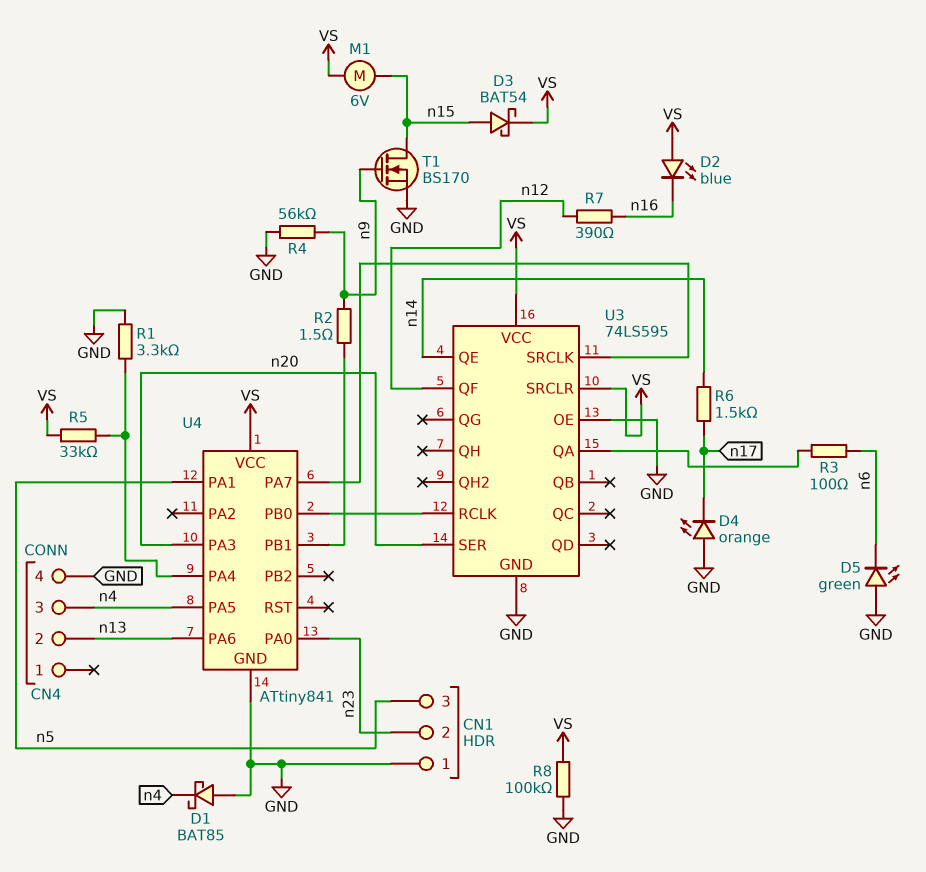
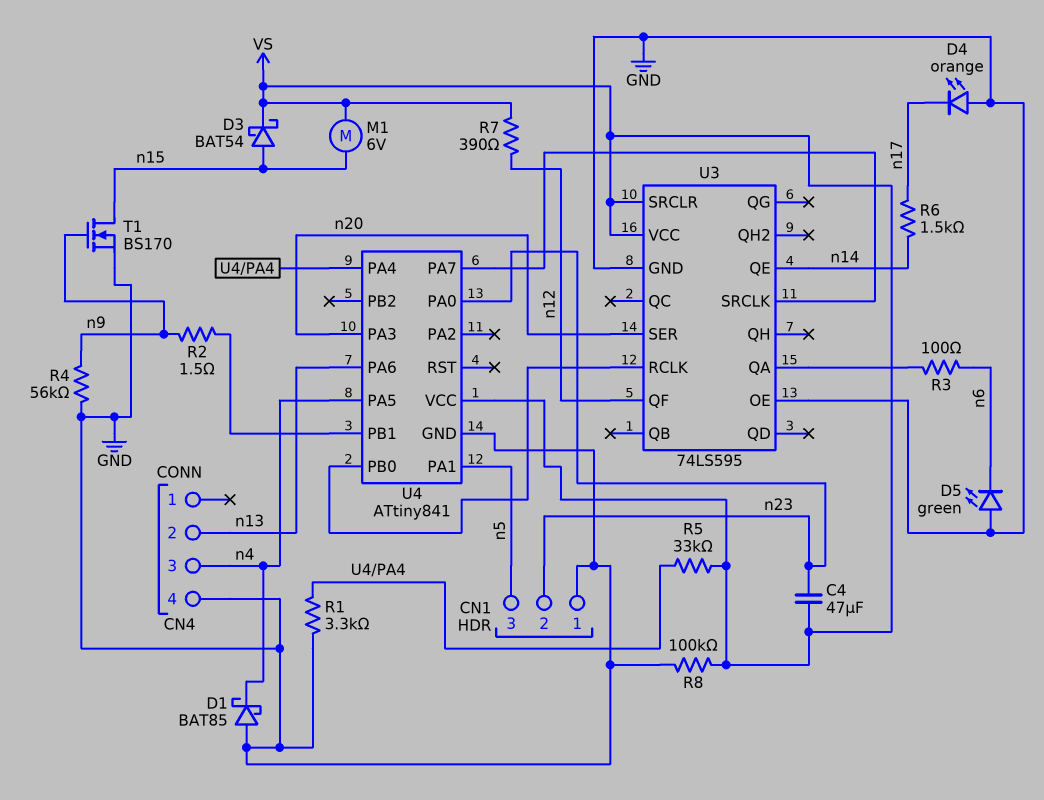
C4: none -> 47uF (VS, n23)
D2: LED blue (A VS, K n16) -> none
R7: 390 (n12, n16) -> 390 (VS, n12)

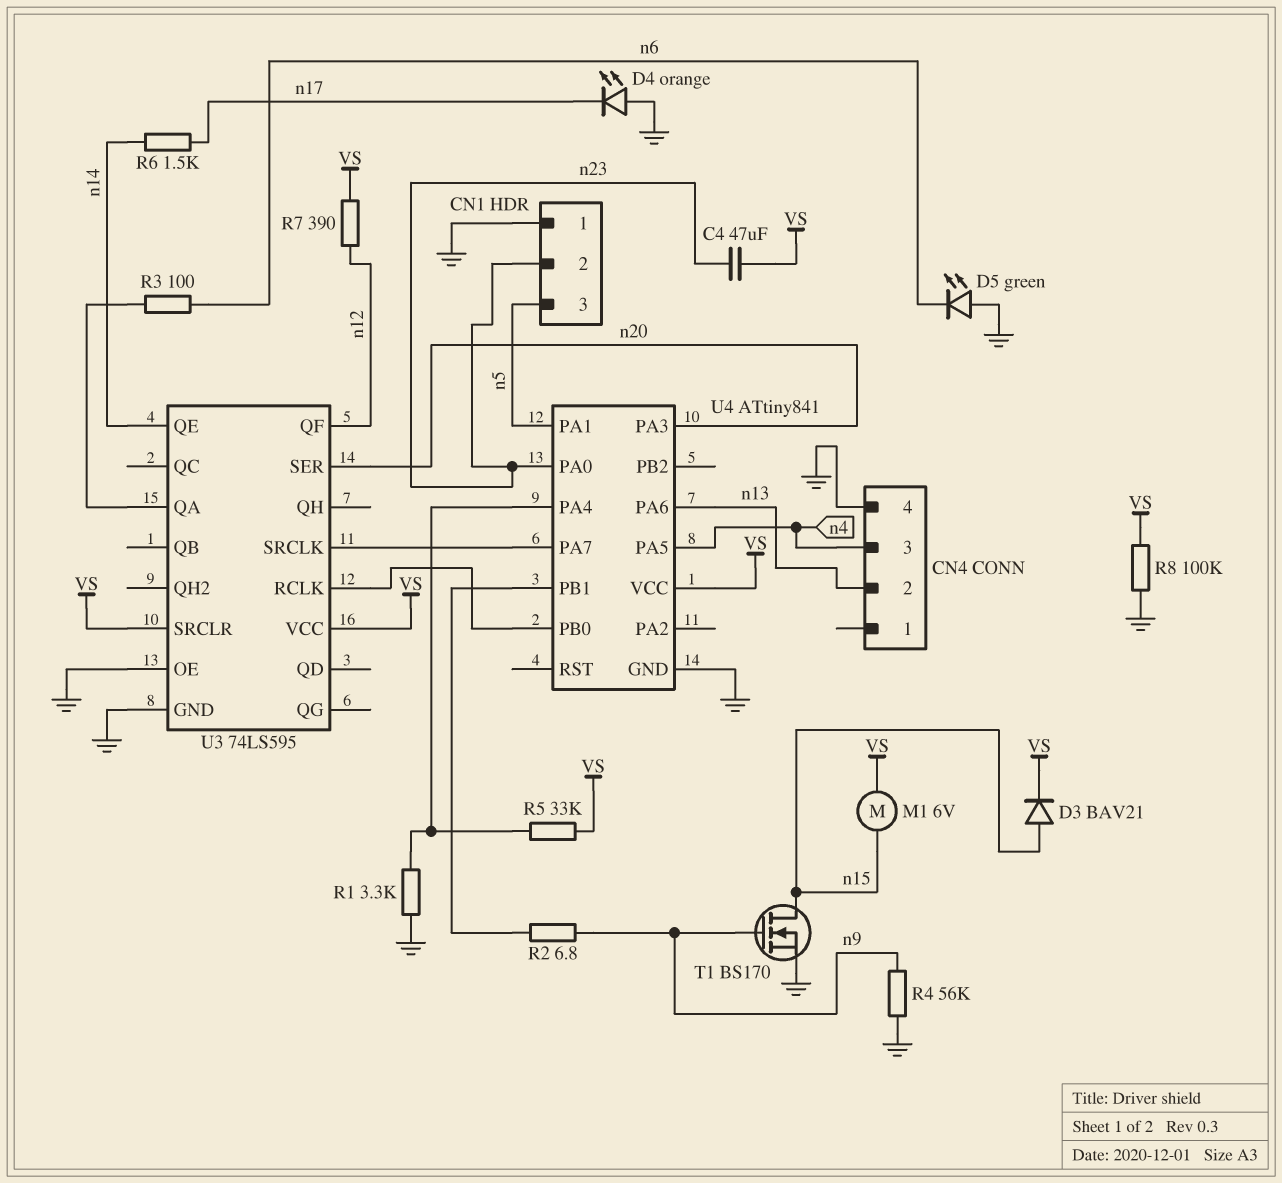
D1: schottky BAT85 (A GND, K n4) -> none
D3: schottky BAT54 (A n15, K VS) -> diode BAV21 (A n15, K VS)
R2: 1.5 (U4/PB1, n9) -> 6.8 (U4/PB1, n9)

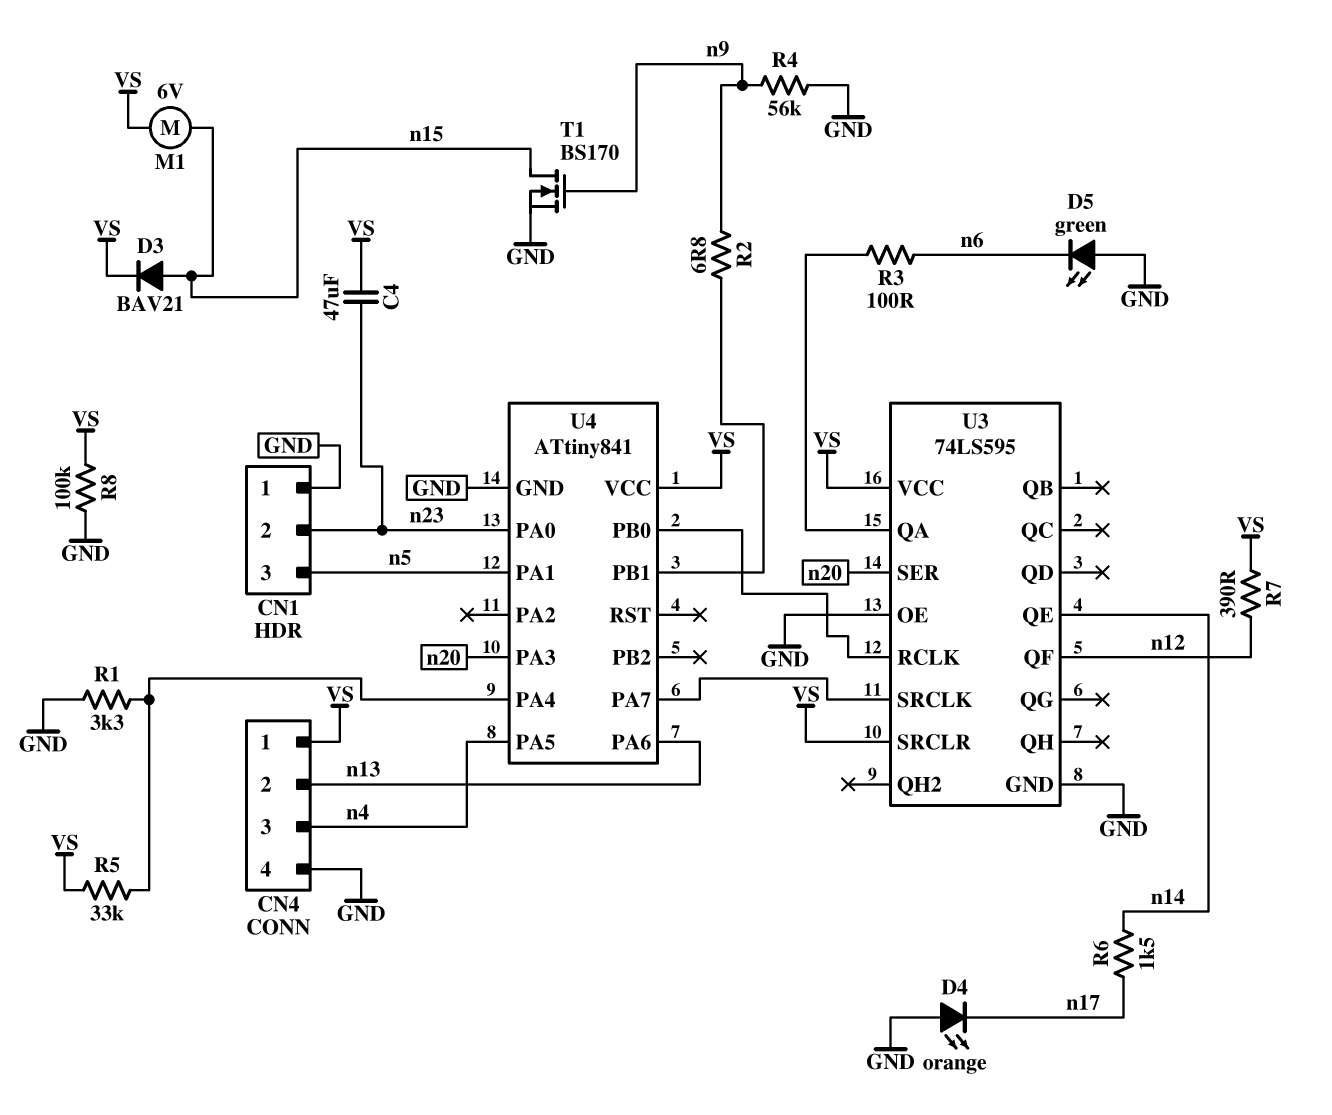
CN4 pin 1: none -> VS

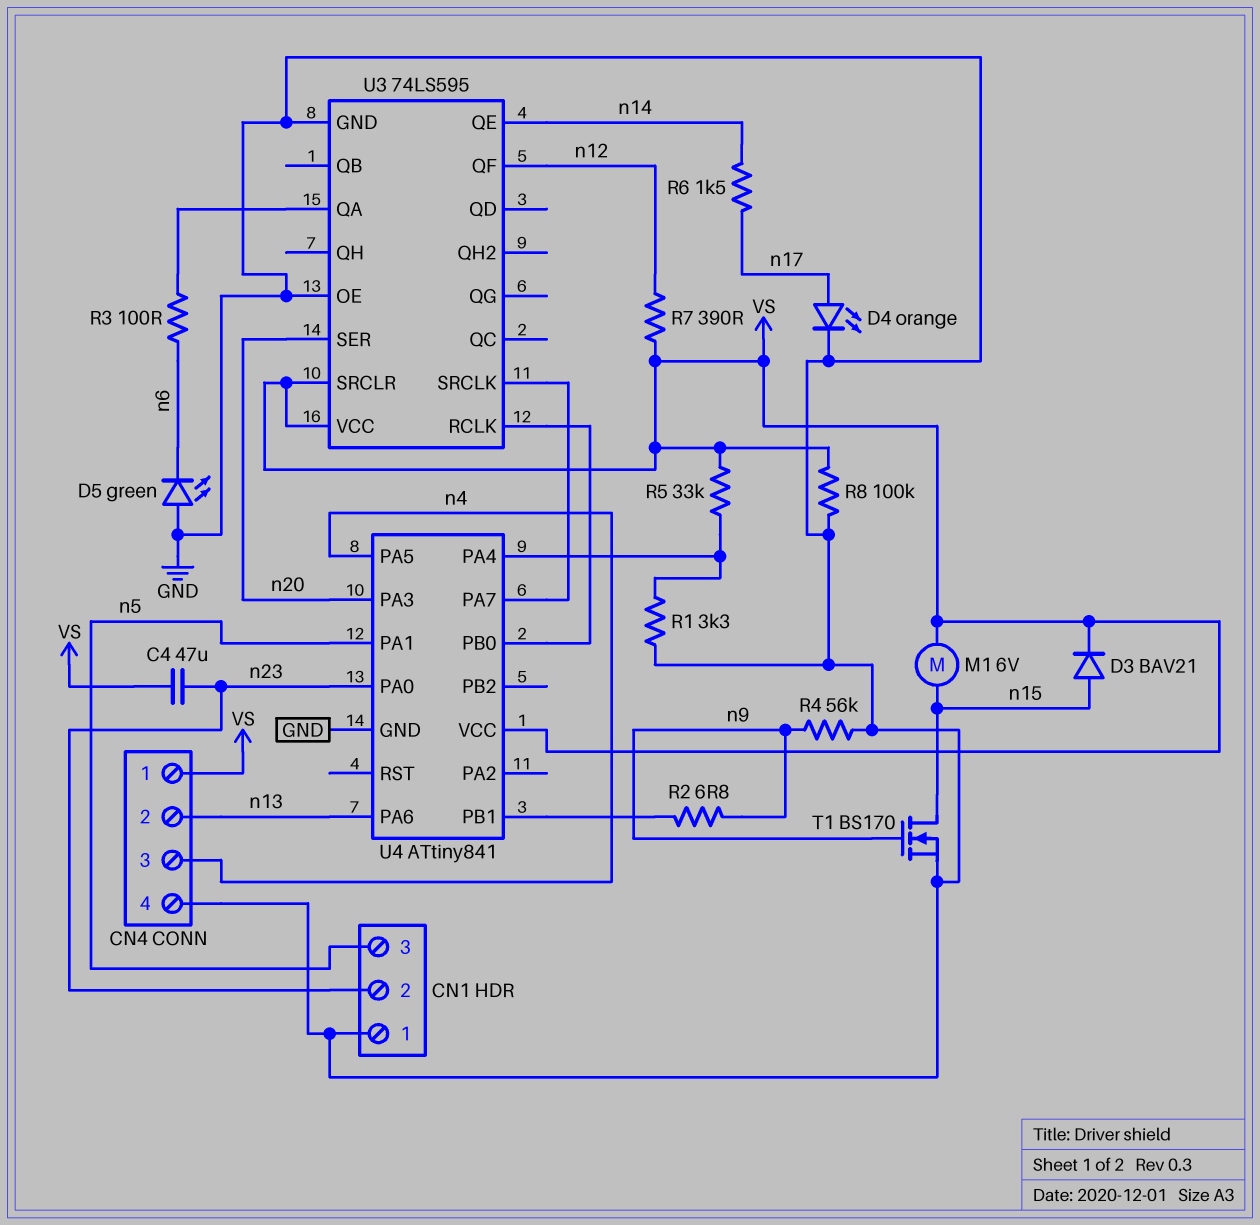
D4: LED orange (A GND, K n17) -> LED orange (A n17, K GND)

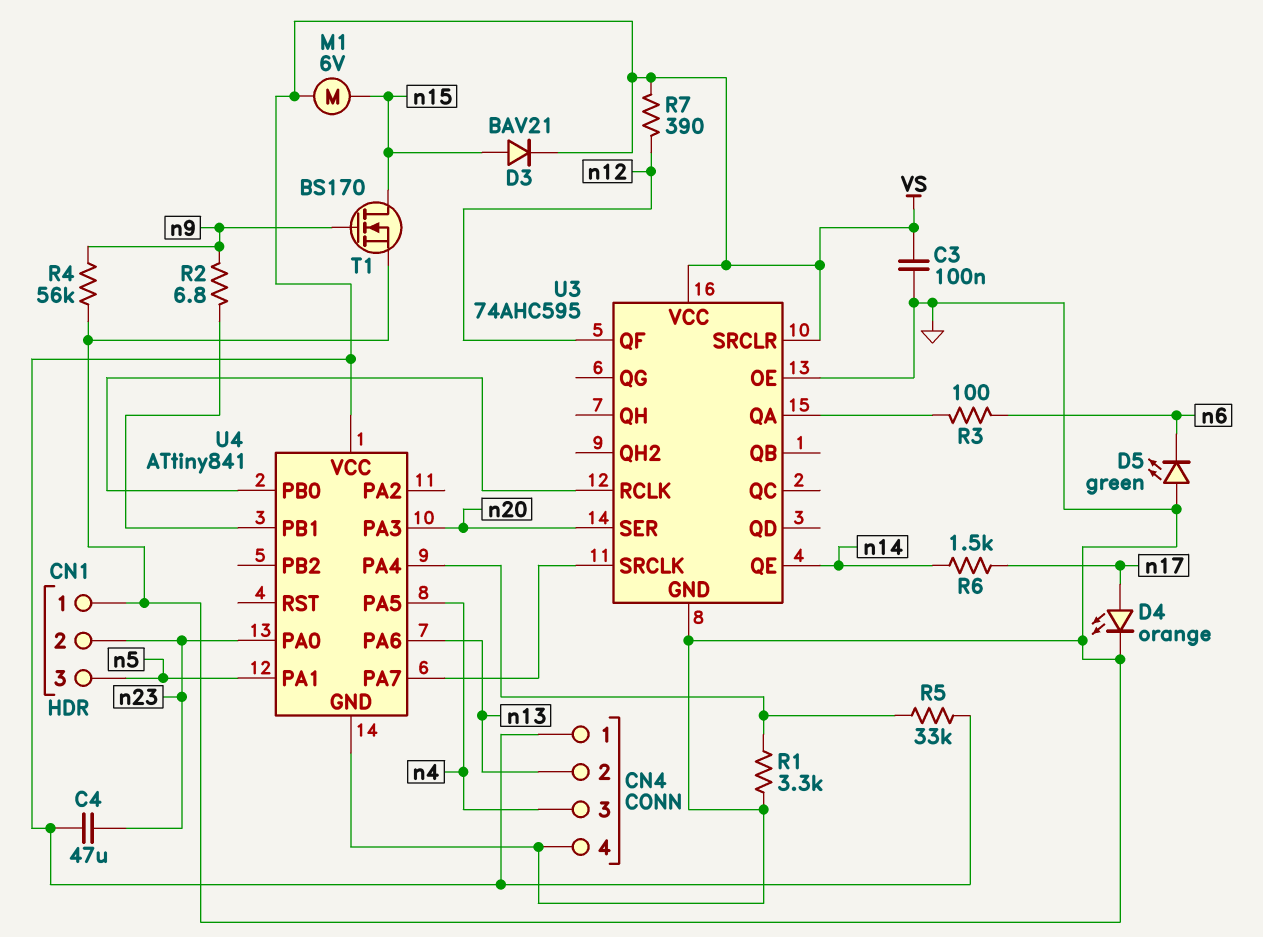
C3: none -> 100nF (GND, VS)
R8: 100k (GND, VS) -> none
U3: 74LS595 -> 74AHC595

